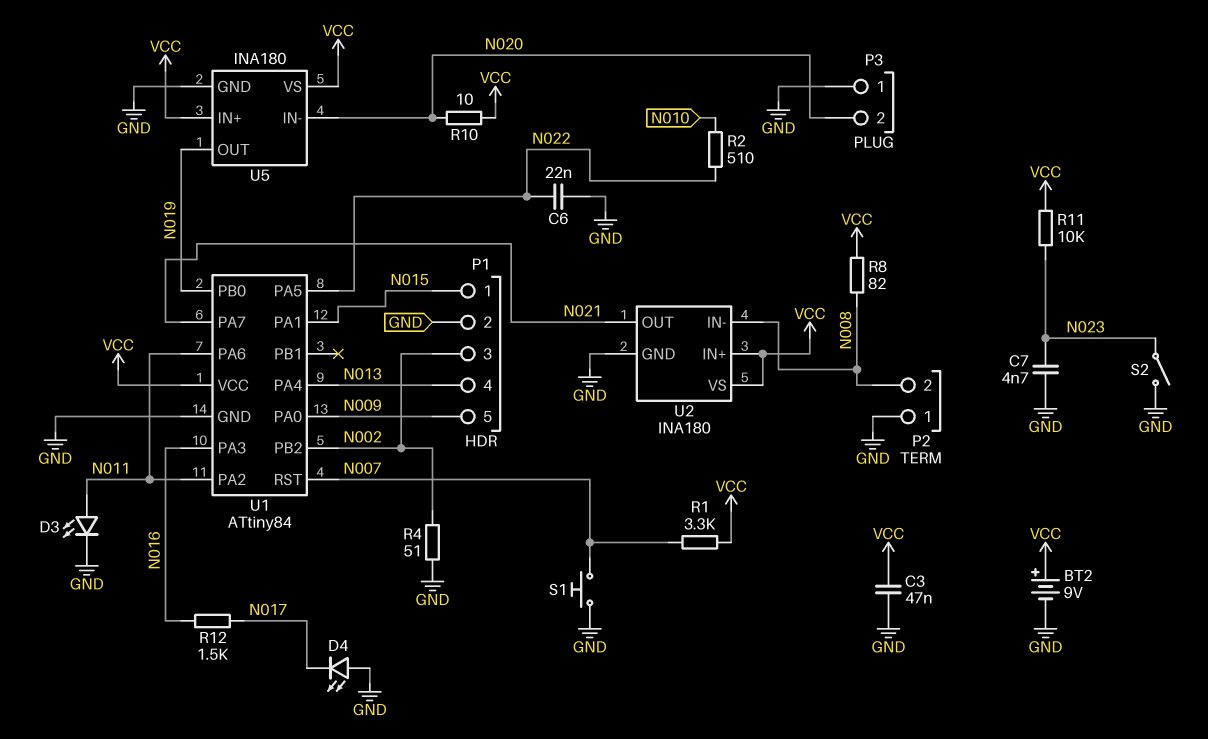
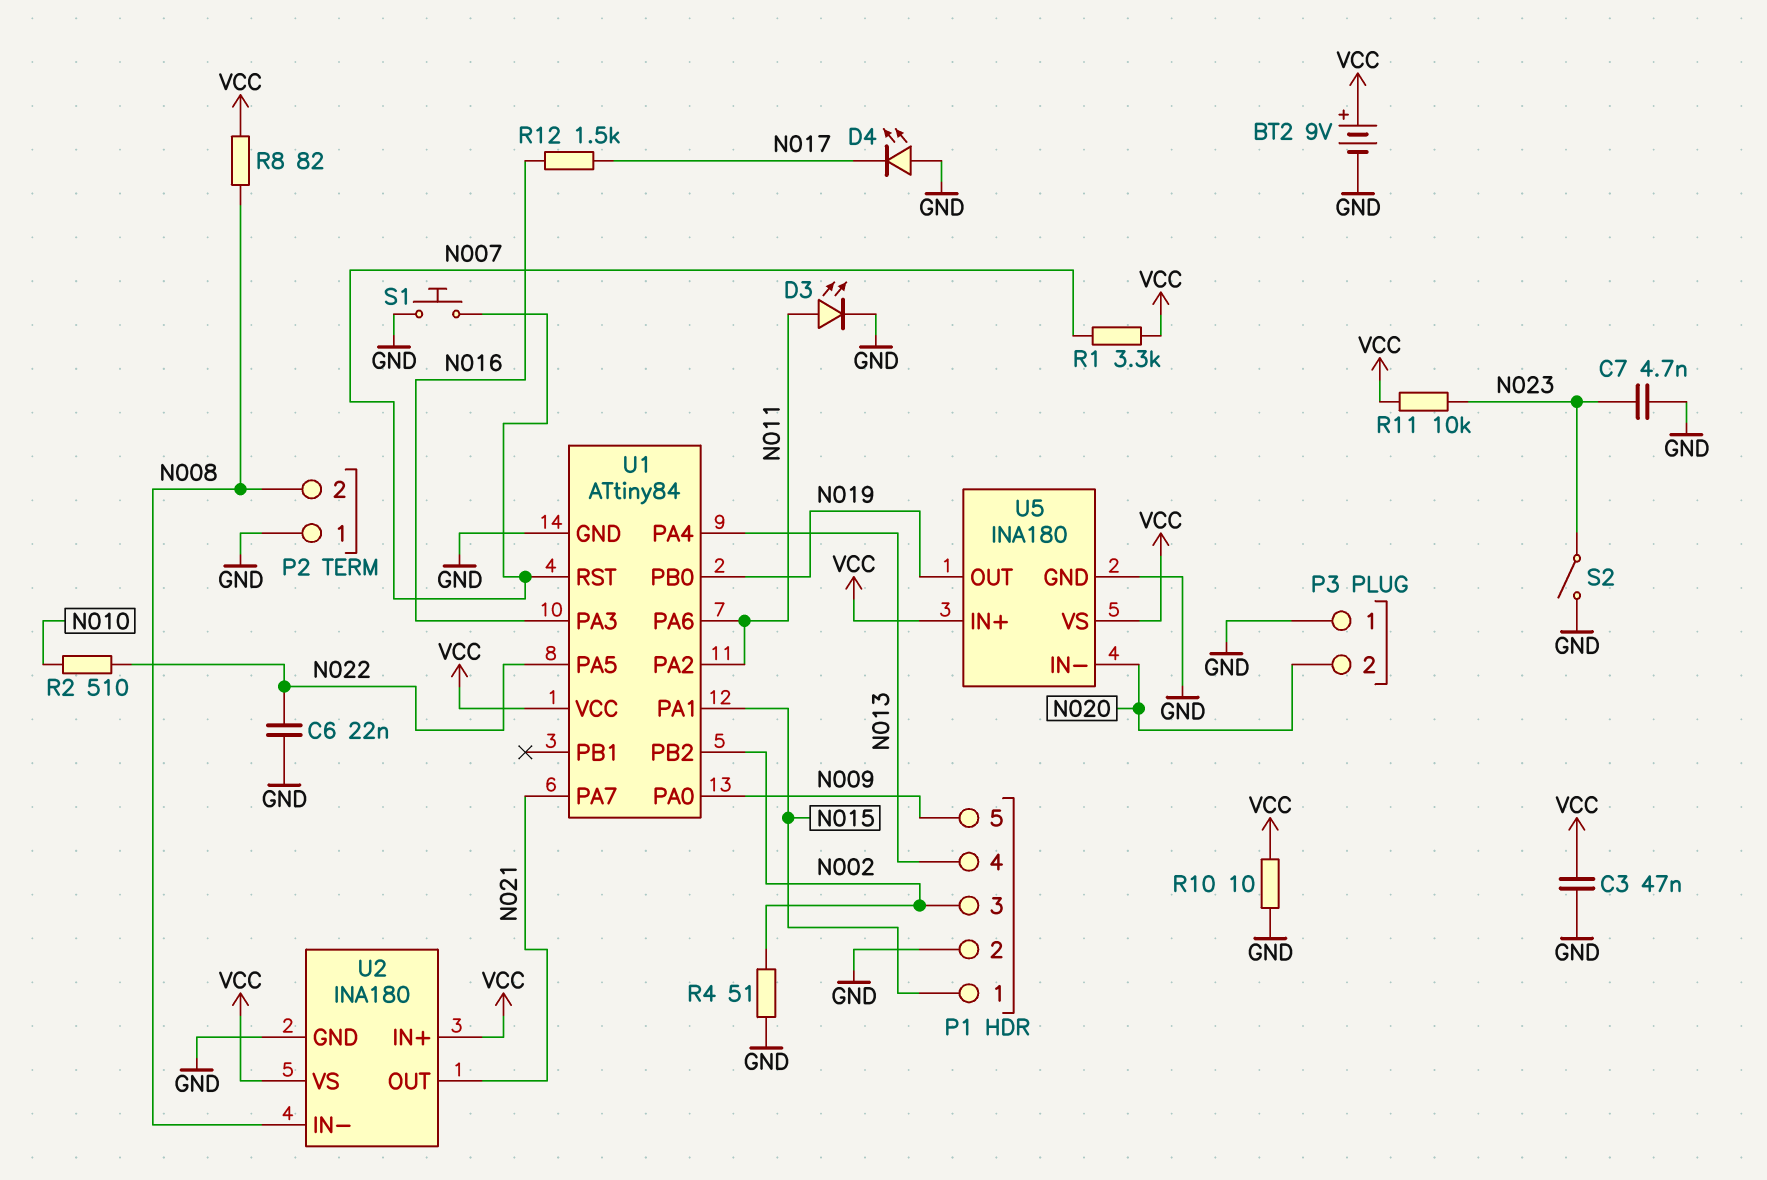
R10: 10 (N020, VCC) -> 10 (GND, VCC)

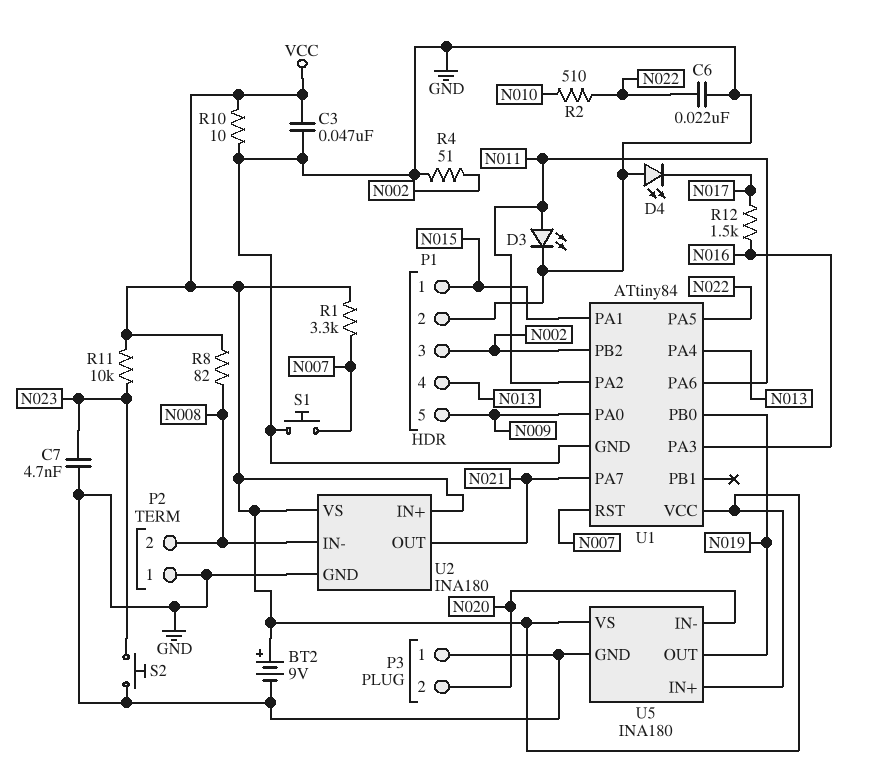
S2: switch (GND, N023) -> button (GND, N023)

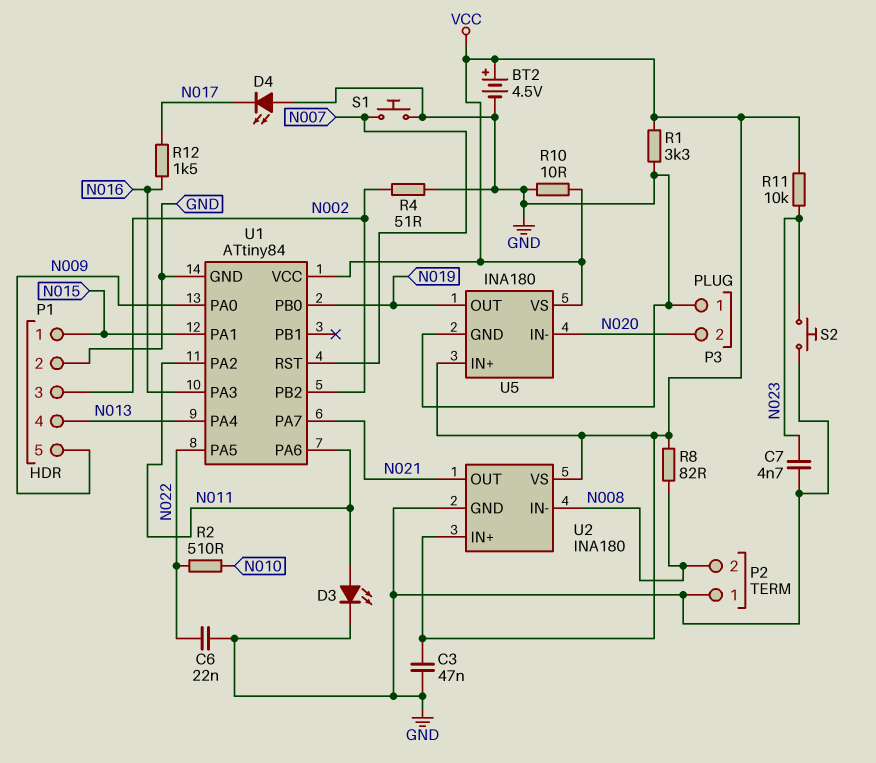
BT2: 9V (plus VCC, minus GND) -> 4.5V (plus VCC, minus GND)
R1: 3.3k (N007, VCC) -> 3.3k (GND, VCC)

